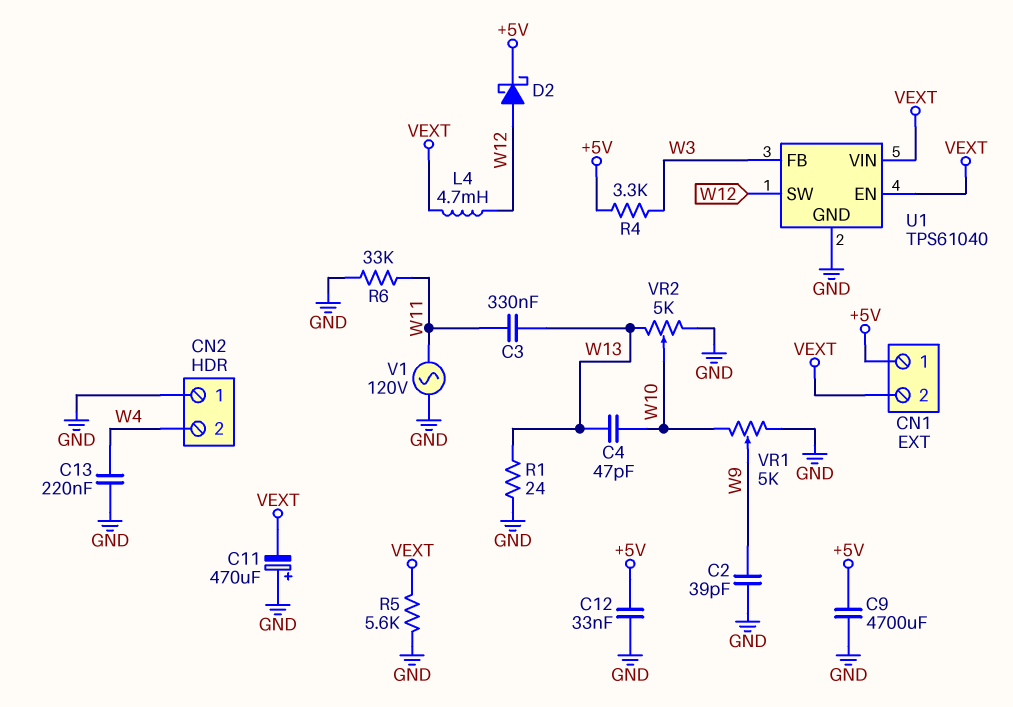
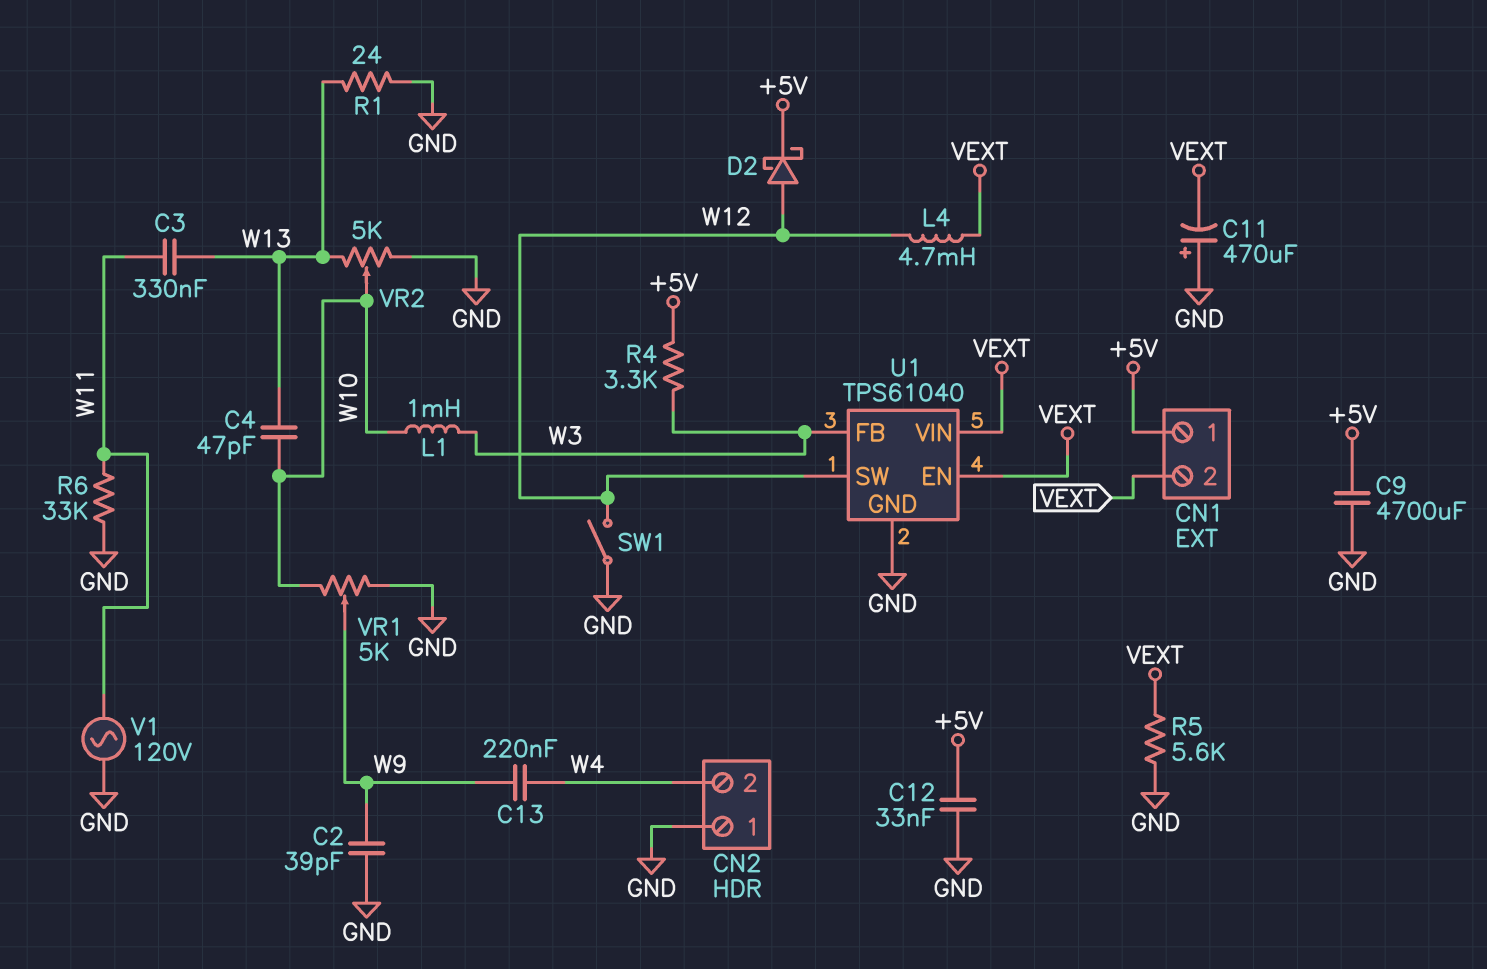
C13: 220nF (GND, W4) -> 220nF (W4, W9)
L1: none -> 1mH (W3, W10)
SW1: none -> switch (GND, W12)

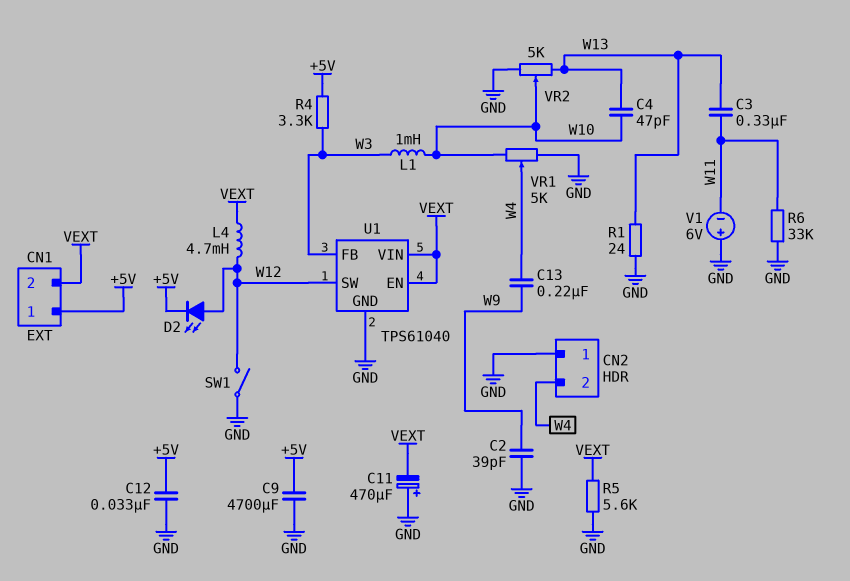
D2: schottky (A W12, K +5V) -> LED (A W12, K +5V)
V1: AC 120V (GND, W11) -> 6V (plus GND, minus W11)
VR1: 5k (GND, W10, wiper W9) -> 5k (GND, W10, wiper W4)

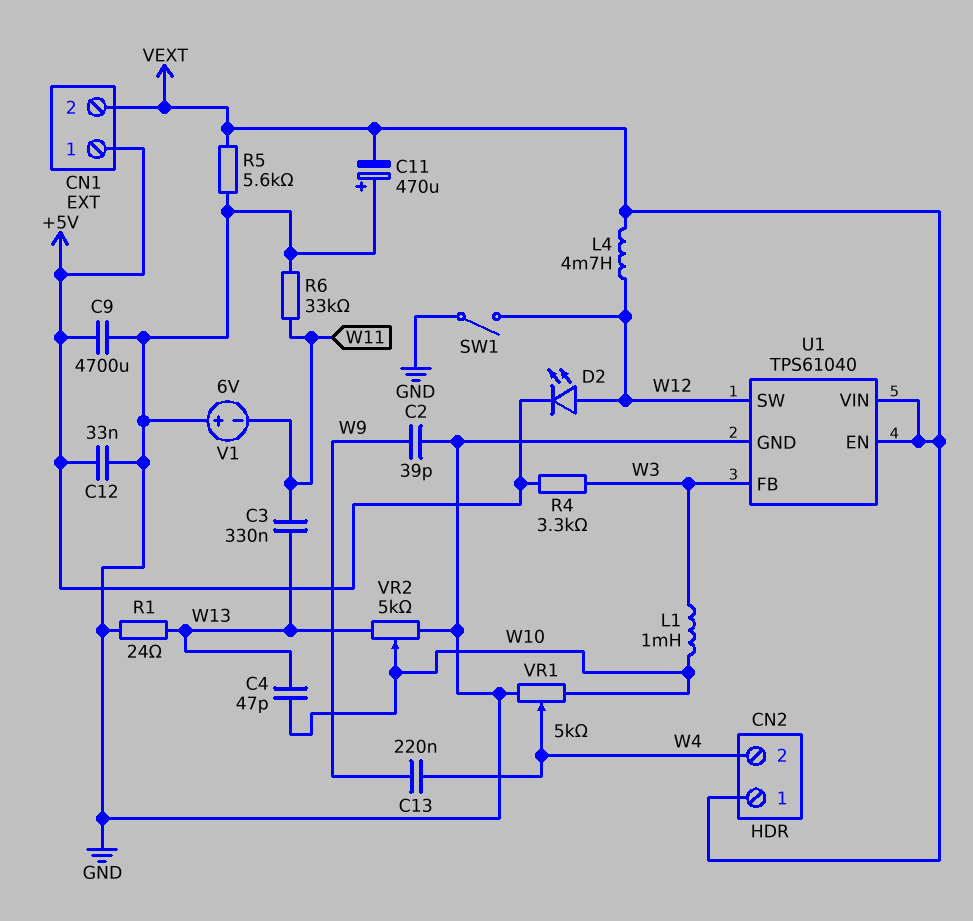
CN2 pin 1: GND -> VEXT

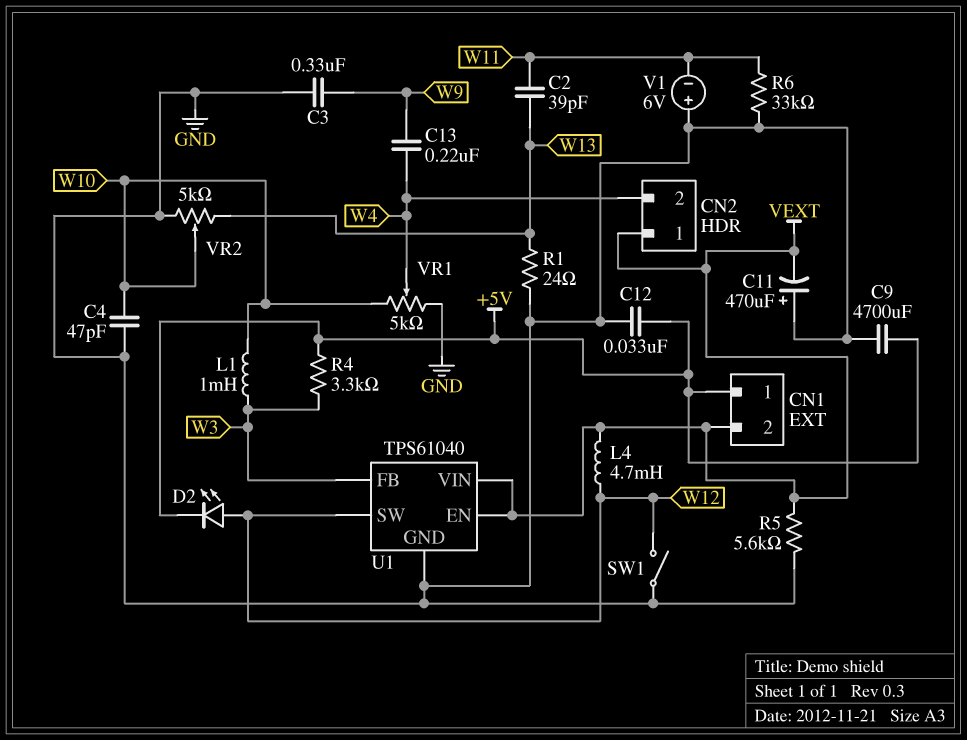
C2: 39pF (GND, W9) -> 39pF (W11, W13)
C3: 330nF (W11, W13) -> 330nF (GND, W9)
C4: 47pF (W10, W13) -> 47pF (GND, W10)

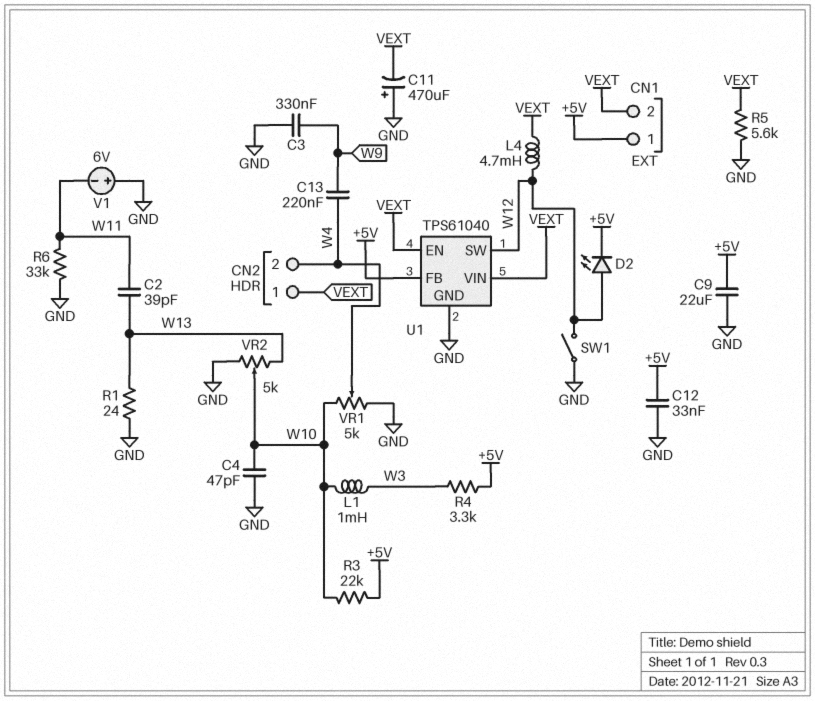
C9: 4700uF (+5V, GND) -> 22uF (+5V, GND)
R3: none -> 22k (+5V, W10)
U1 pin FB: W3 -> +5V

